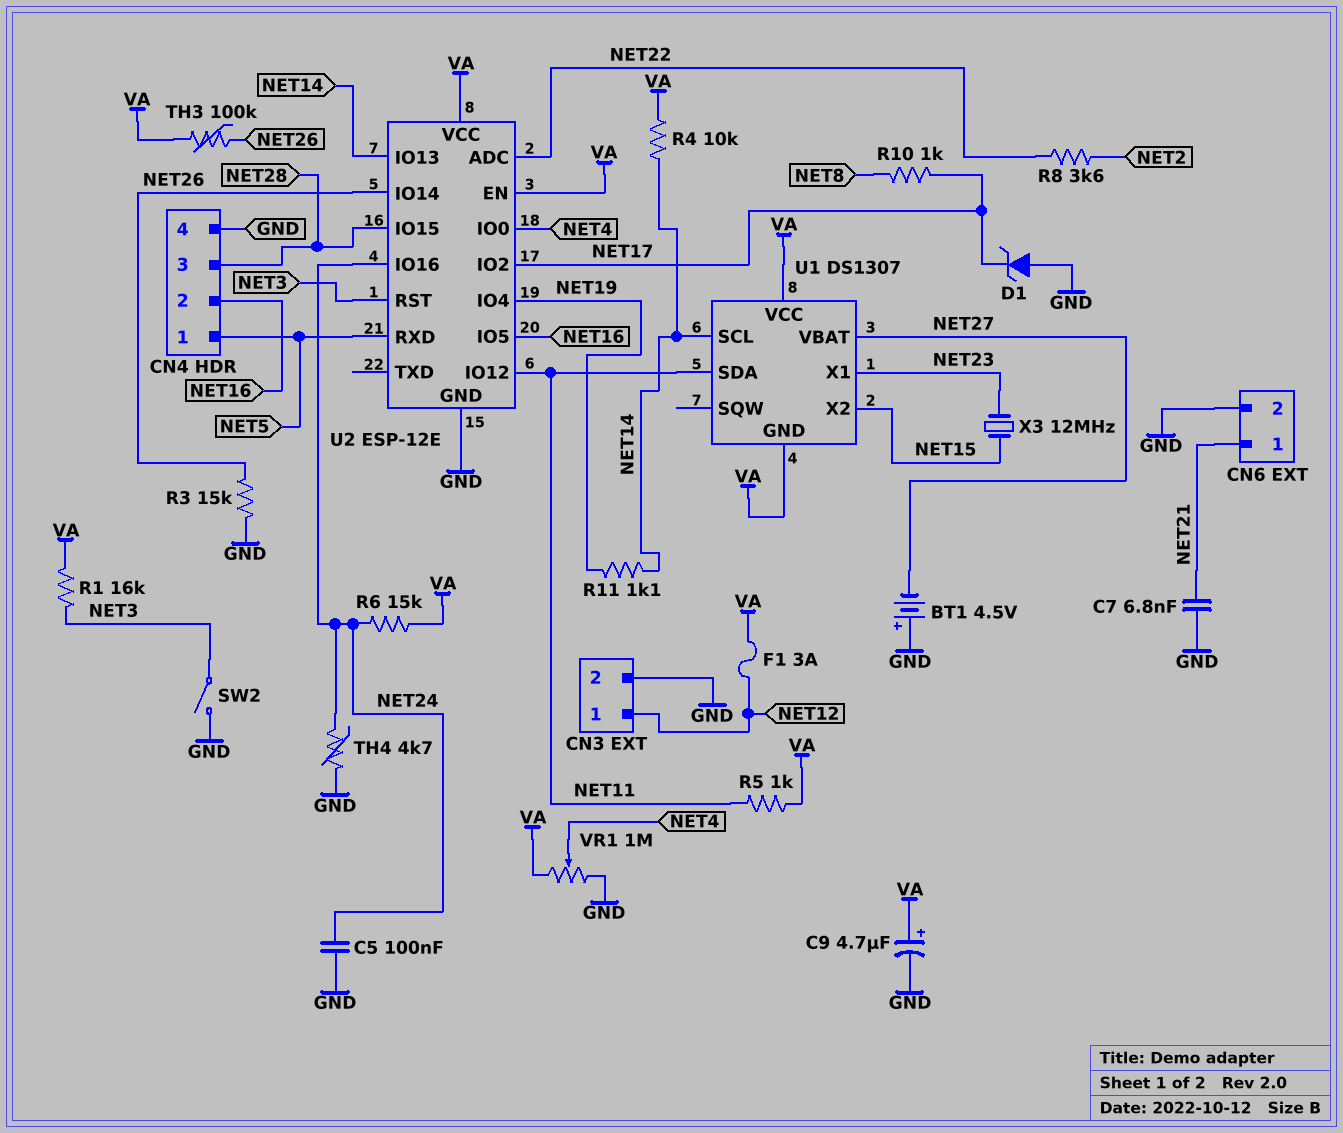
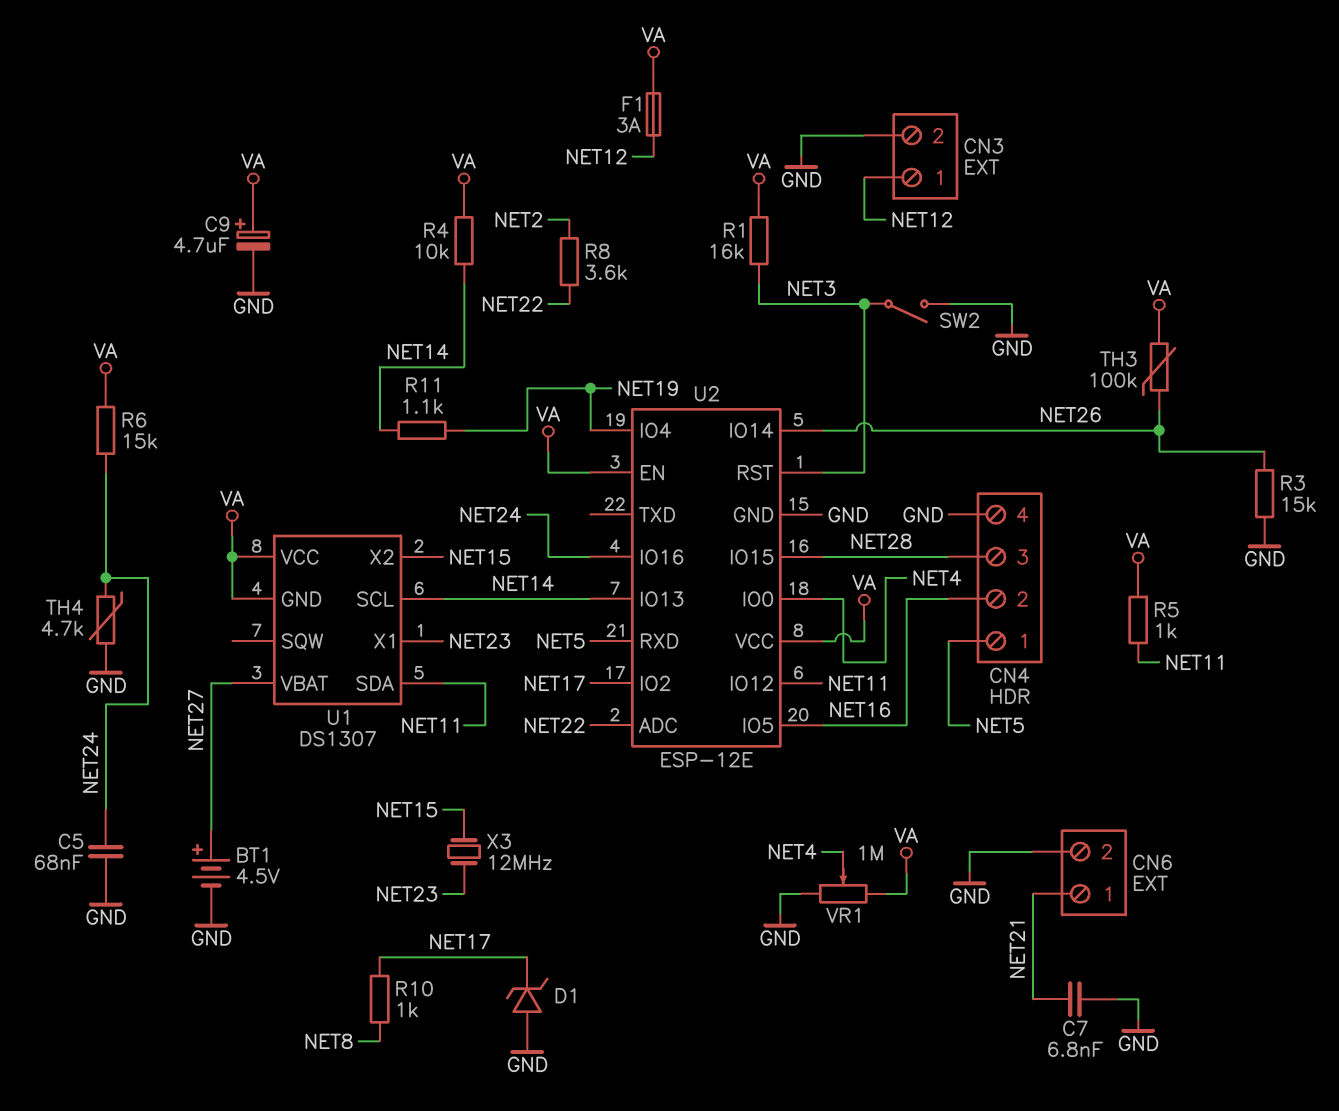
BT1: 4.5V (plus GND, minus NET27) -> 4.5V (plus NET27, minus GND)
C5: 100nF (GND, NET24) -> 68nF (GND, NET24)

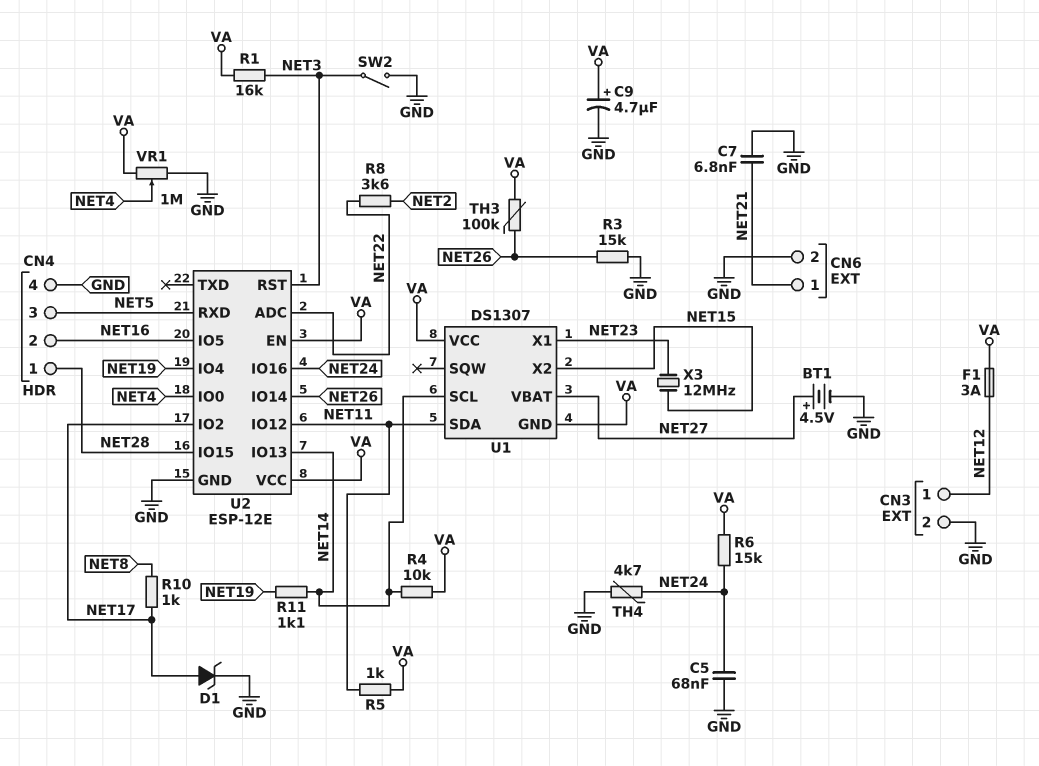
CN4 pin 1: NET5 -> NET28
CN4 pin 3: NET28 -> NET5
D1: zener (A GND, K NET17) -> zener (A NET17, K GND)

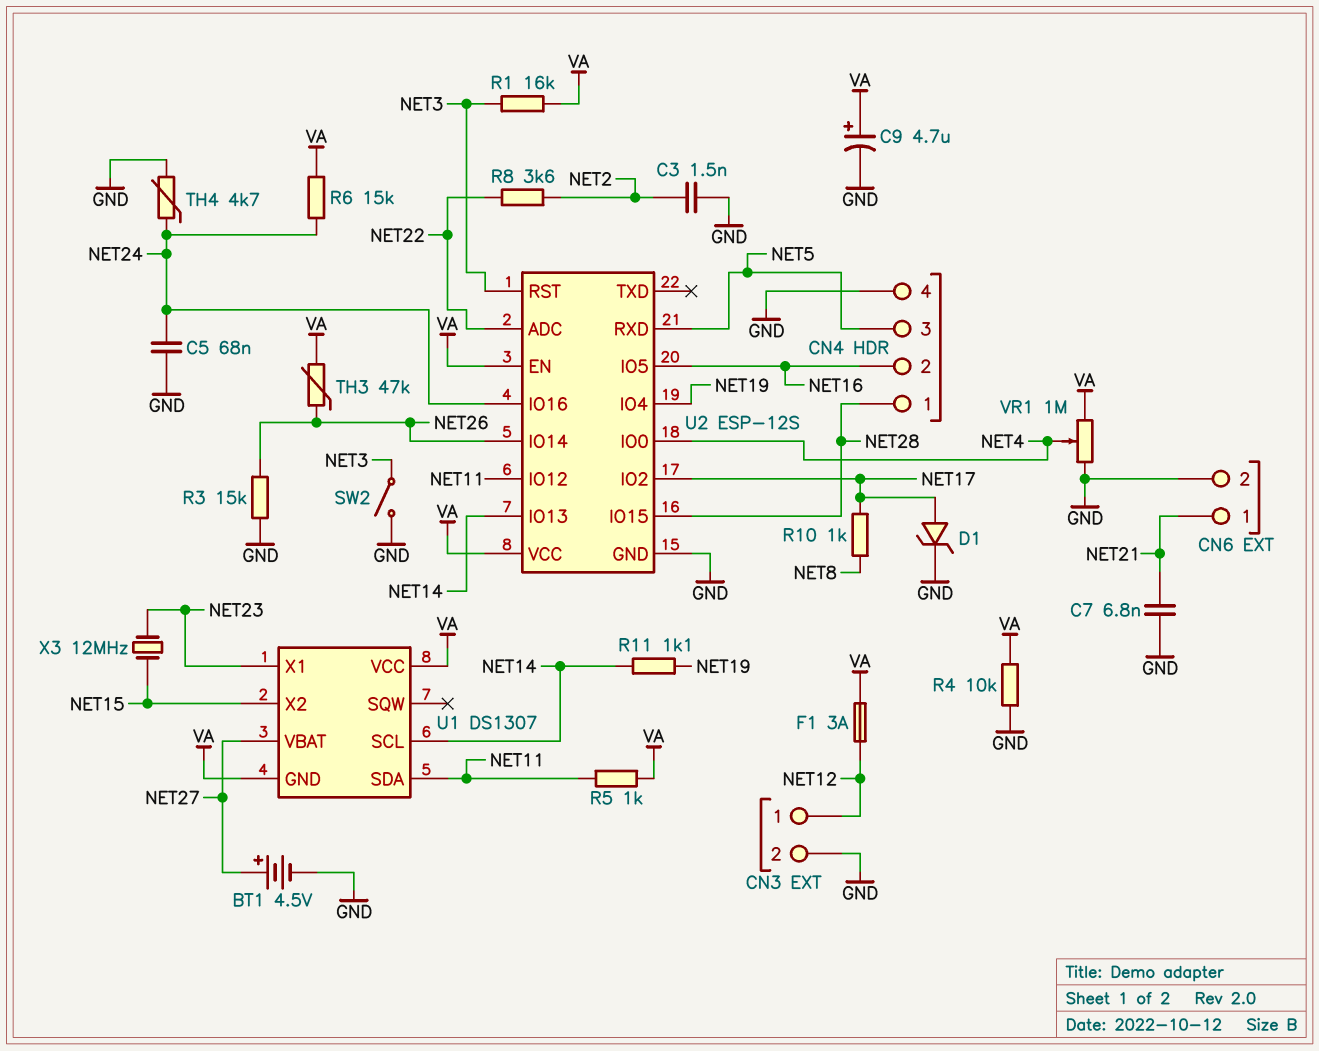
C3: none -> 1.5nF (GND, NET2)
R4: 10k (NET14, VA) -> 10k (GND, VA)
TH3: 100k (NET26, VA) -> 47k (NET26, VA)
U2: ESP-12E -> ESP-12S

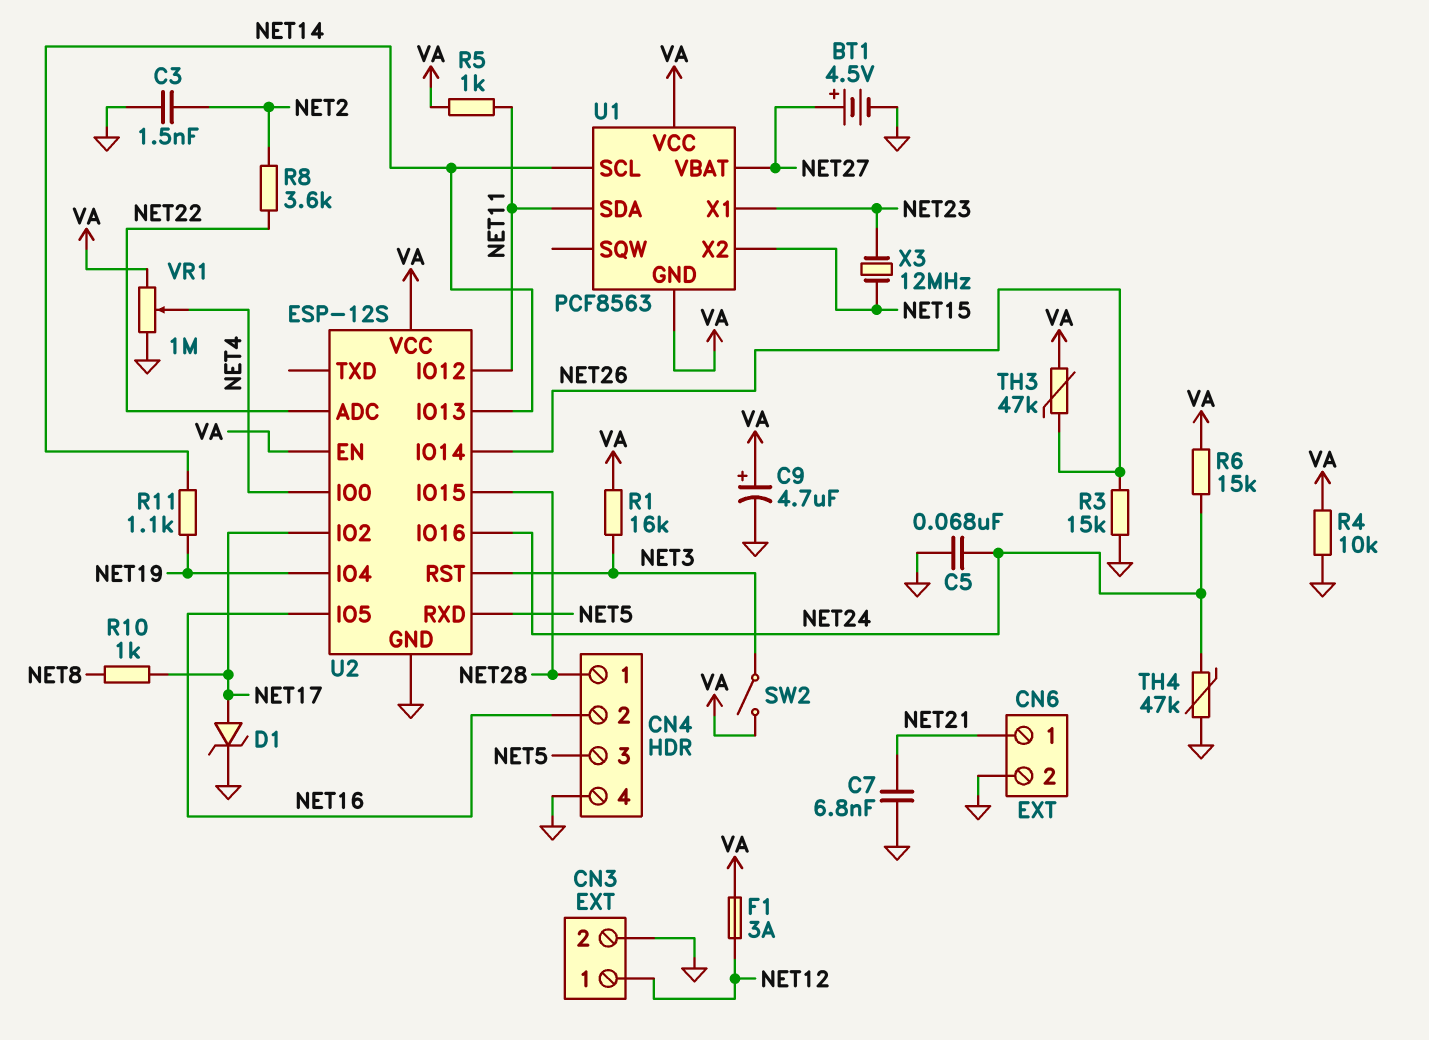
SW2: switch (GND, NET3) -> switch (NET3, VA)
TH4: 4.7k (GND, NET24) -> 47k (GND, NET24)
U1: DS1307 -> PCF8563

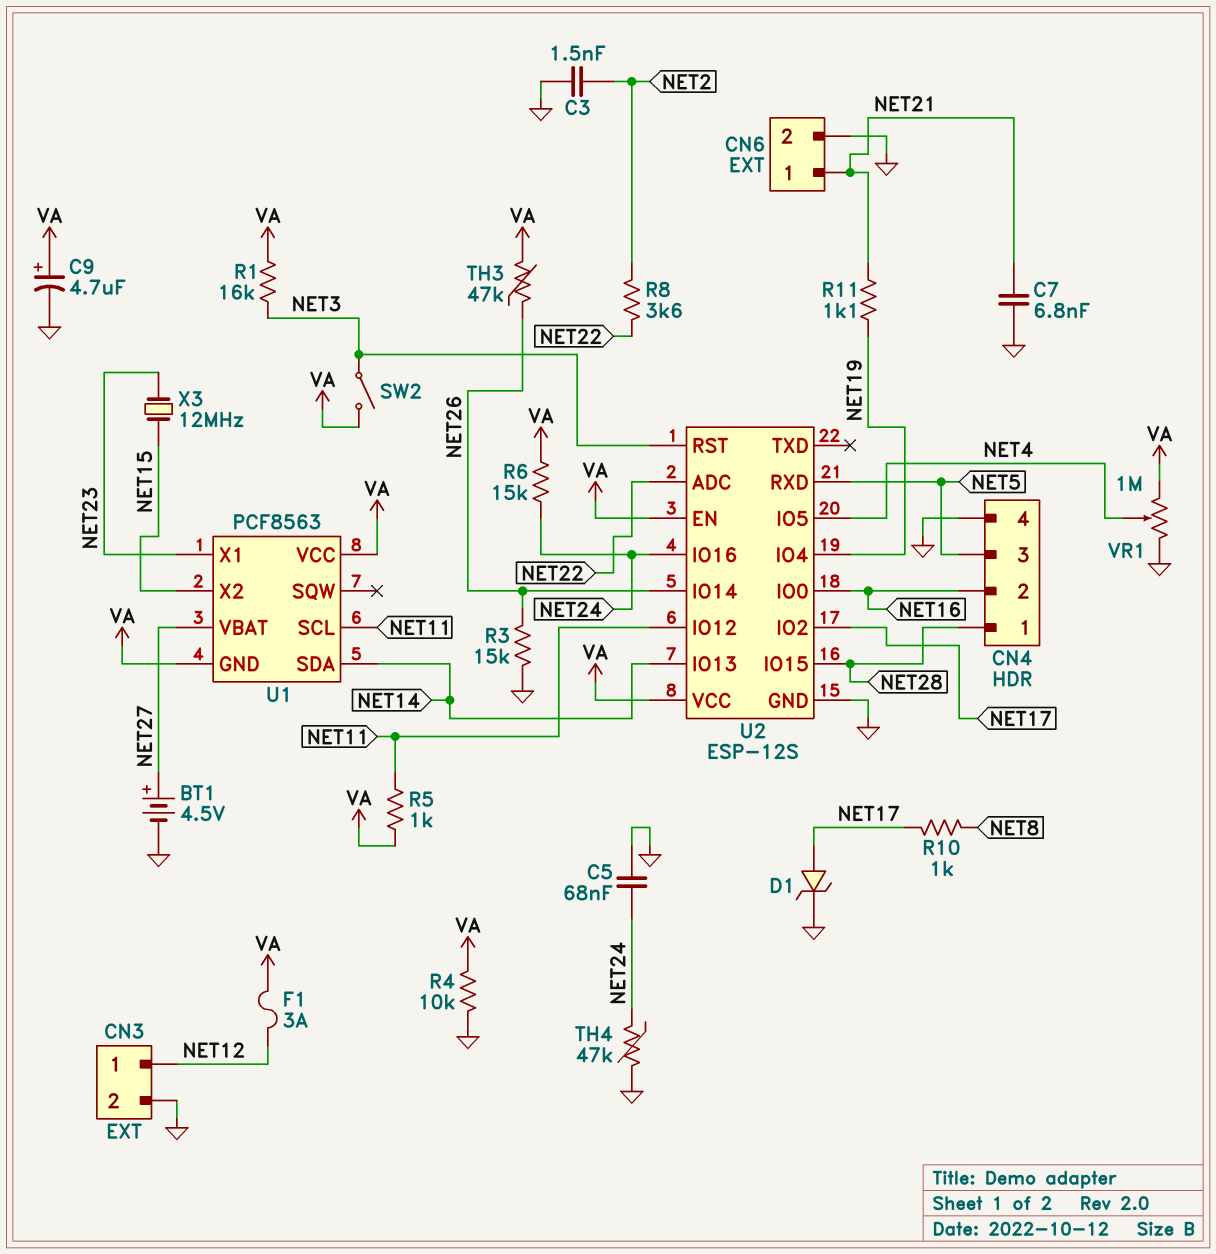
R11: 1.1k (NET14, NET19) -> 1.1k (NET19, NET21)
U1 pin SCL: NET14 -> NET11
U1 pin SDA: NET11 -> NET14
U2 pin IO0: NET4 -> NET16
U2 pin IO5: NET16 -> NET4

